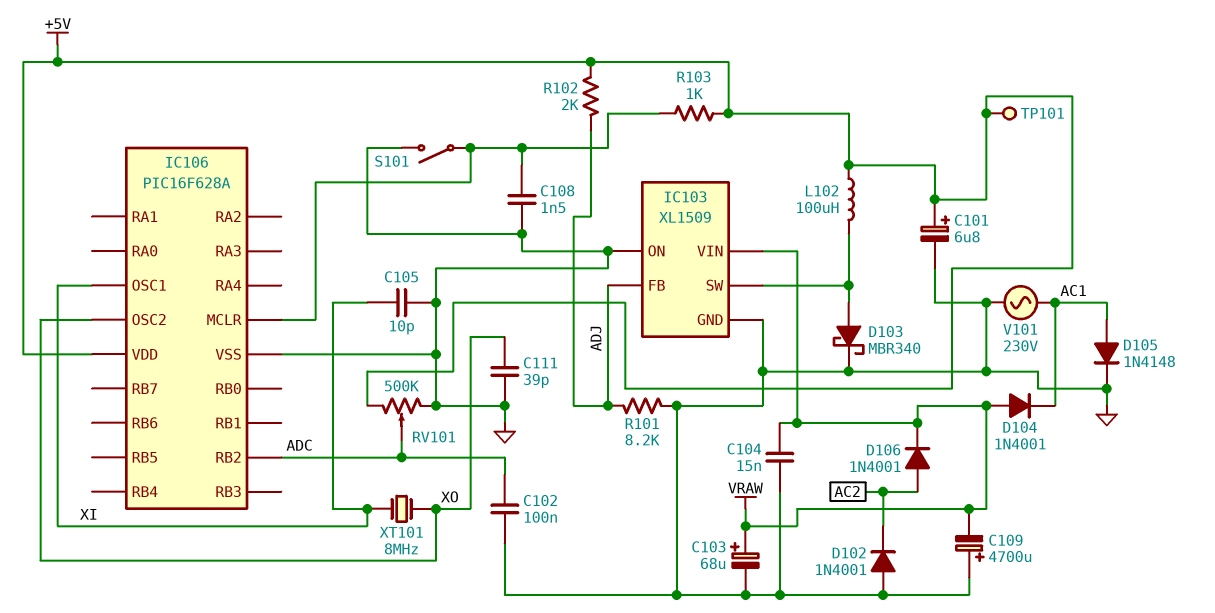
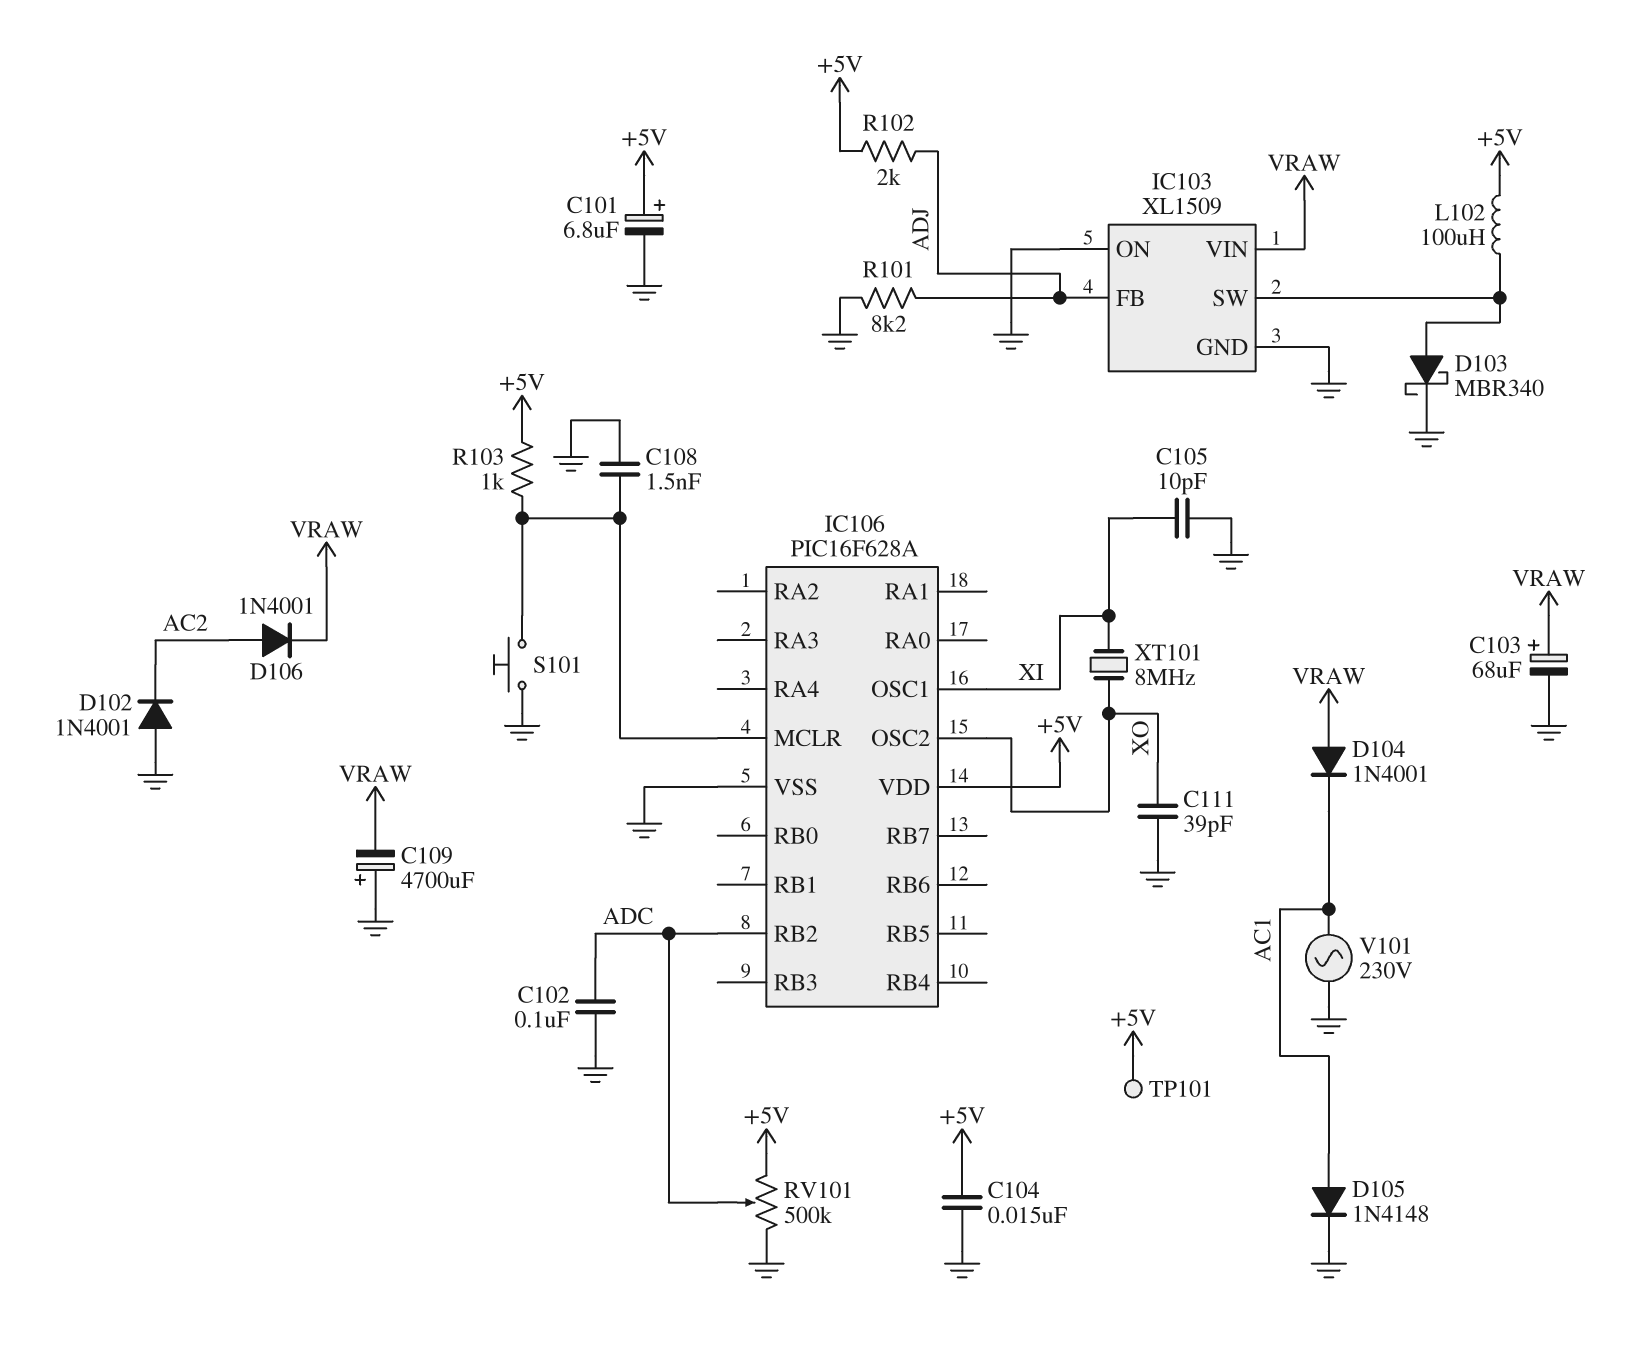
C104: 15nF (GND, VRAW) -> 15nF (+5V, GND)
S101: switch (GND, IC106/MCLR) -> button (GND, IC106/MCLR)

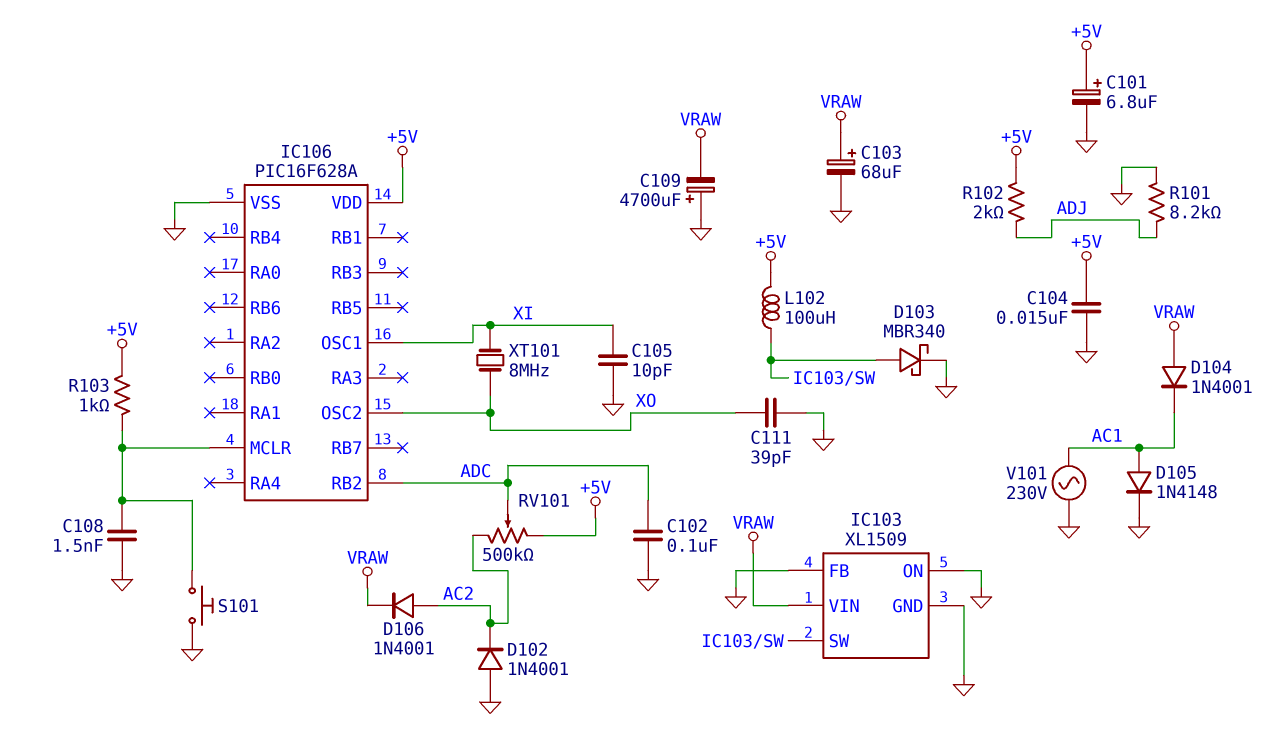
IC103 pin FB: ADJ -> GND
RV101: 500k (+5V, GND, wiper ADC) -> 500k (+5V, AC2, wiper ADC)
TP101: test point (+5V) -> none

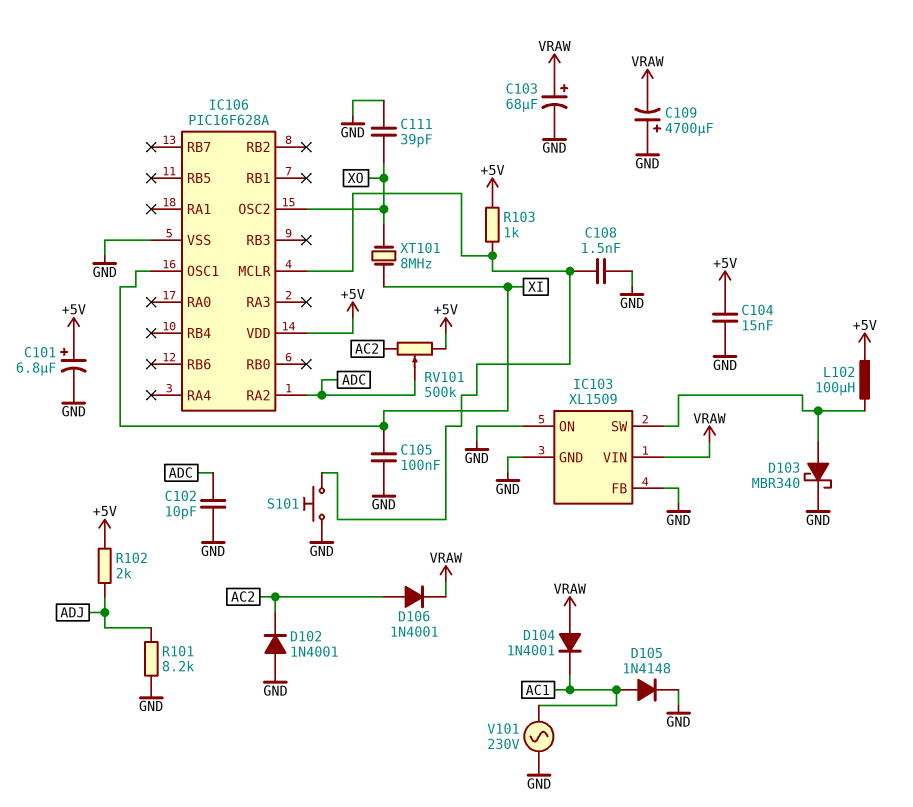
C102: 100nF (ADC, GND) -> 10pF (ADC, GND)
C105: 10pF (GND, XI) -> 100nF (GND, XI)
IC106 pin RA2: none -> ADC
IC106 pin RB2: ADC -> none

